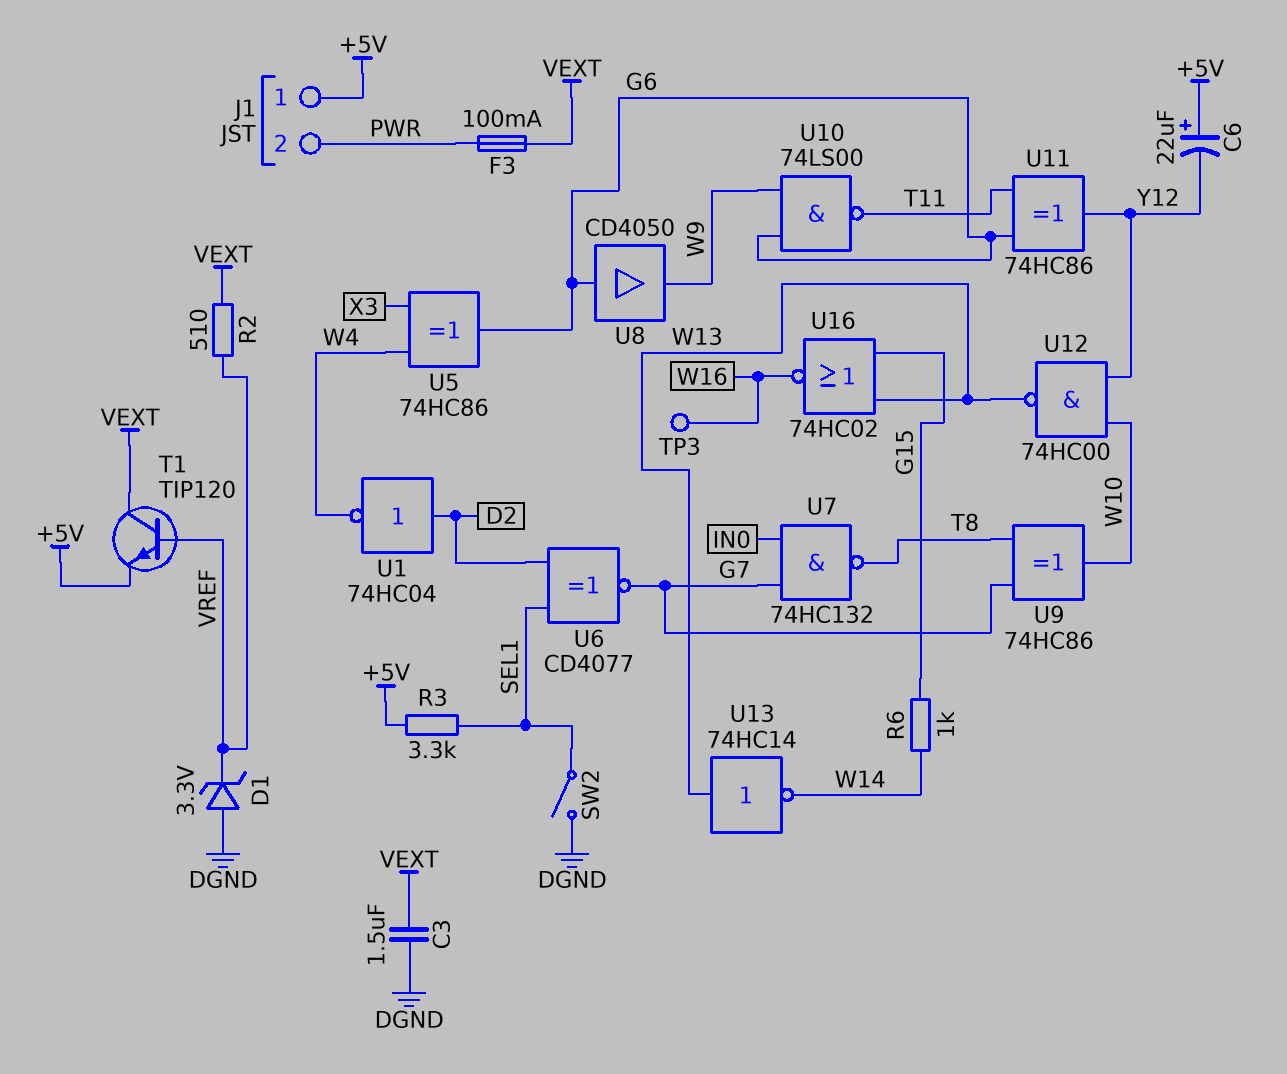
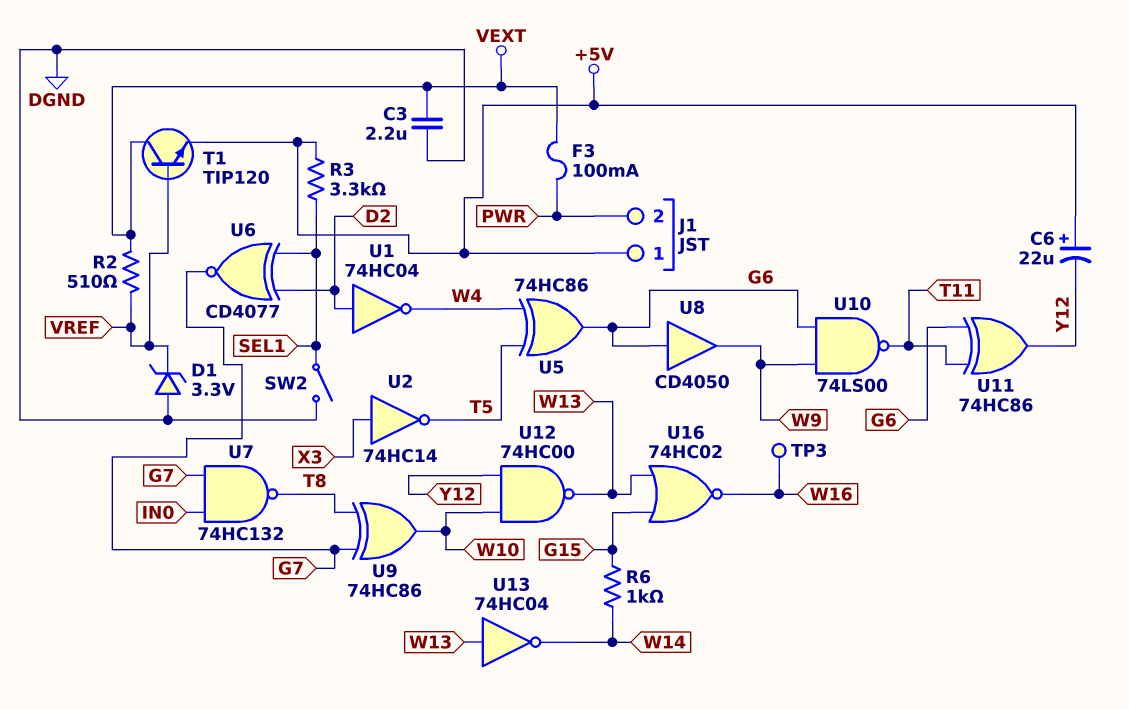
C3: 1.5uF (DGND, VEXT) -> 2.2uF (DGND, VEXT)
U2: none -> NOT 74HC14 (in X3, out T5)
U5: XOR 74HC86 (in W4, in X3, out G6) -> XOR 74HC86 (in T5, in W4, out G6)
U13: NOT 74HC14 (in W13, out W14) -> NOT 74HC04 (in W13, out W14)

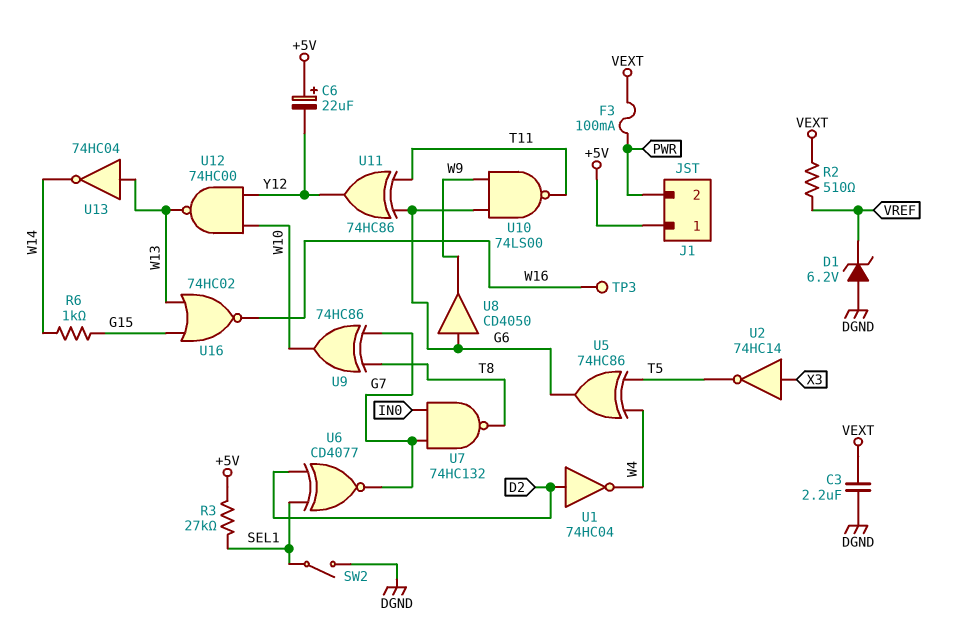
D1: zener 3.3V (A DGND, K VREF) -> zener 6.2V (A DGND, K VREF)
R3: 3.3k (+5V, SEL1) -> 27k (+5V, SEL1)
T1: NPN TIP120 (B VREF, C VEXT, E +5V) -> none

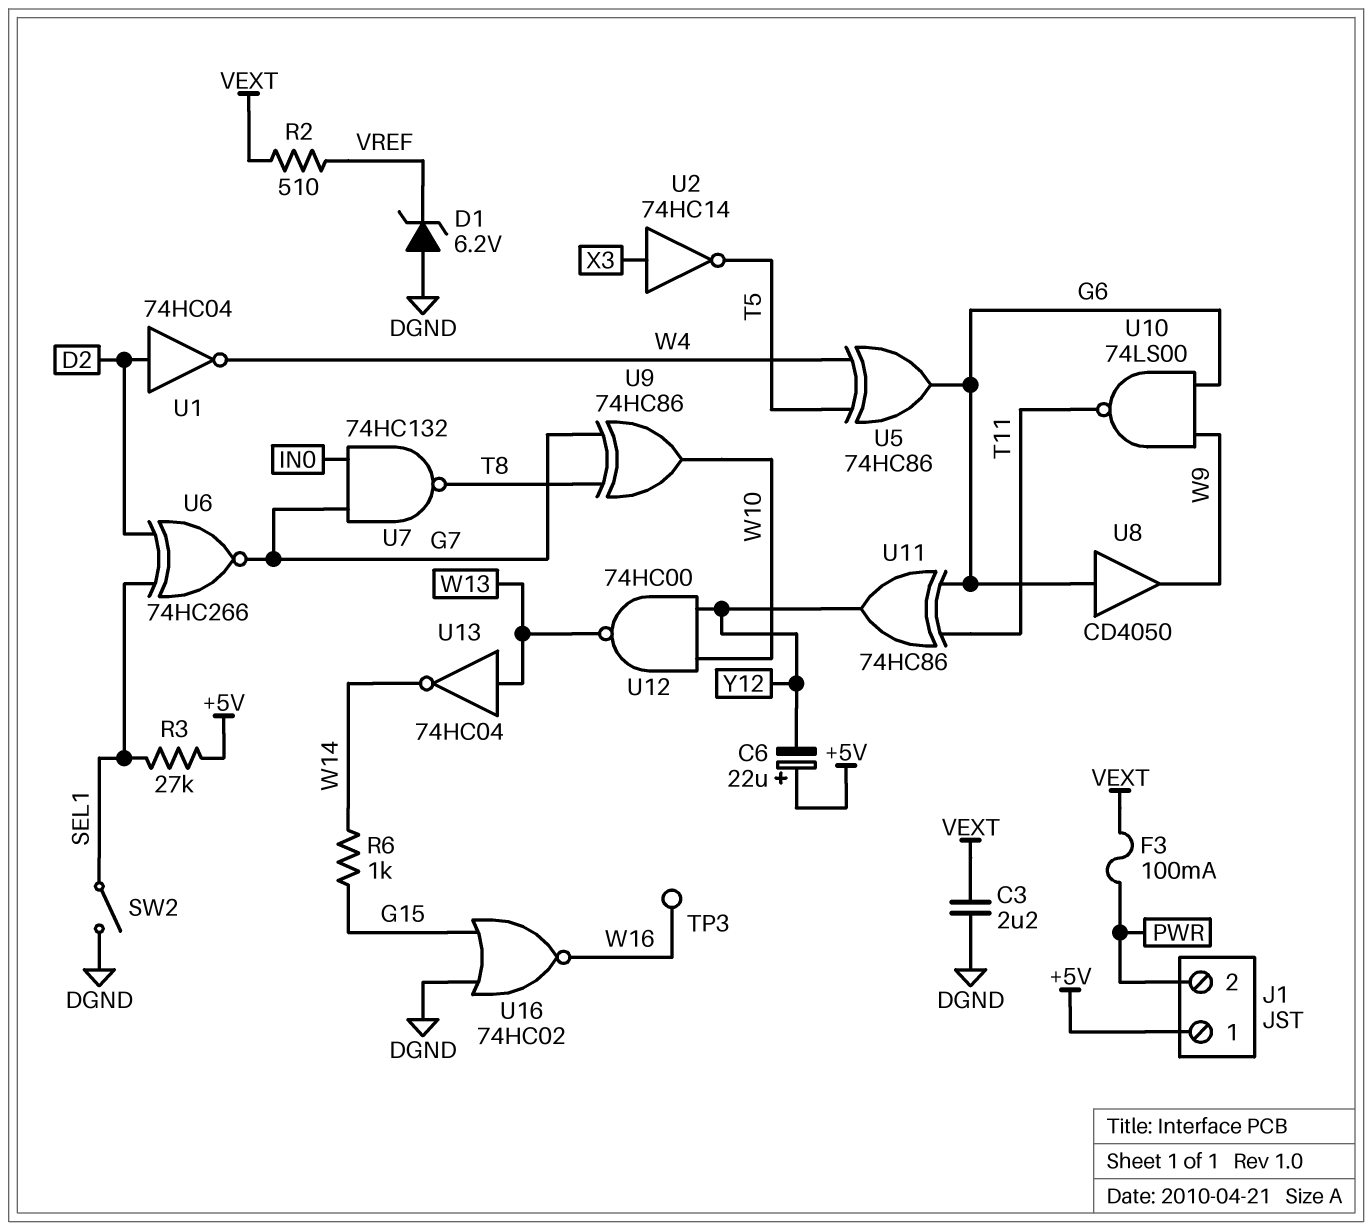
U6: XNOR CD4077 (in D2, in SEL1, out G7) -> XNOR 74HC266 (in D2, in SEL1, out G7)
U16: NOR 74HC02 (in G15, in W13, out W16) -> NOR 74HC02 (in DGND, in G15, out W16)

